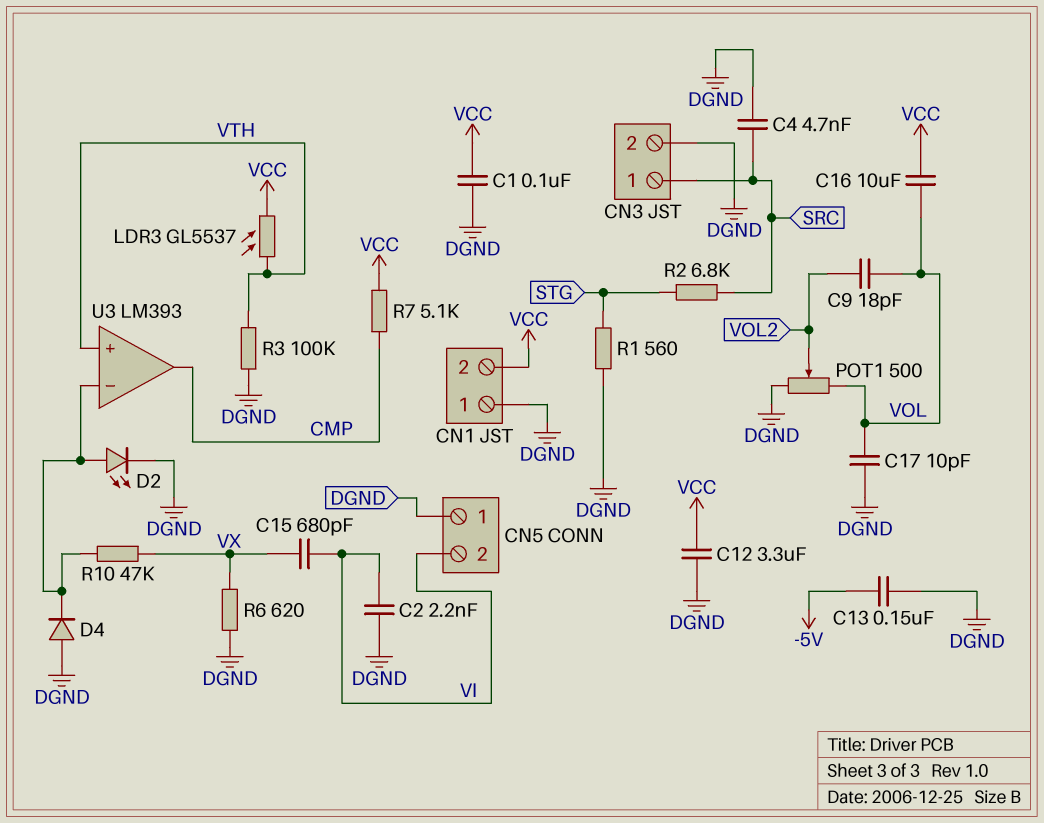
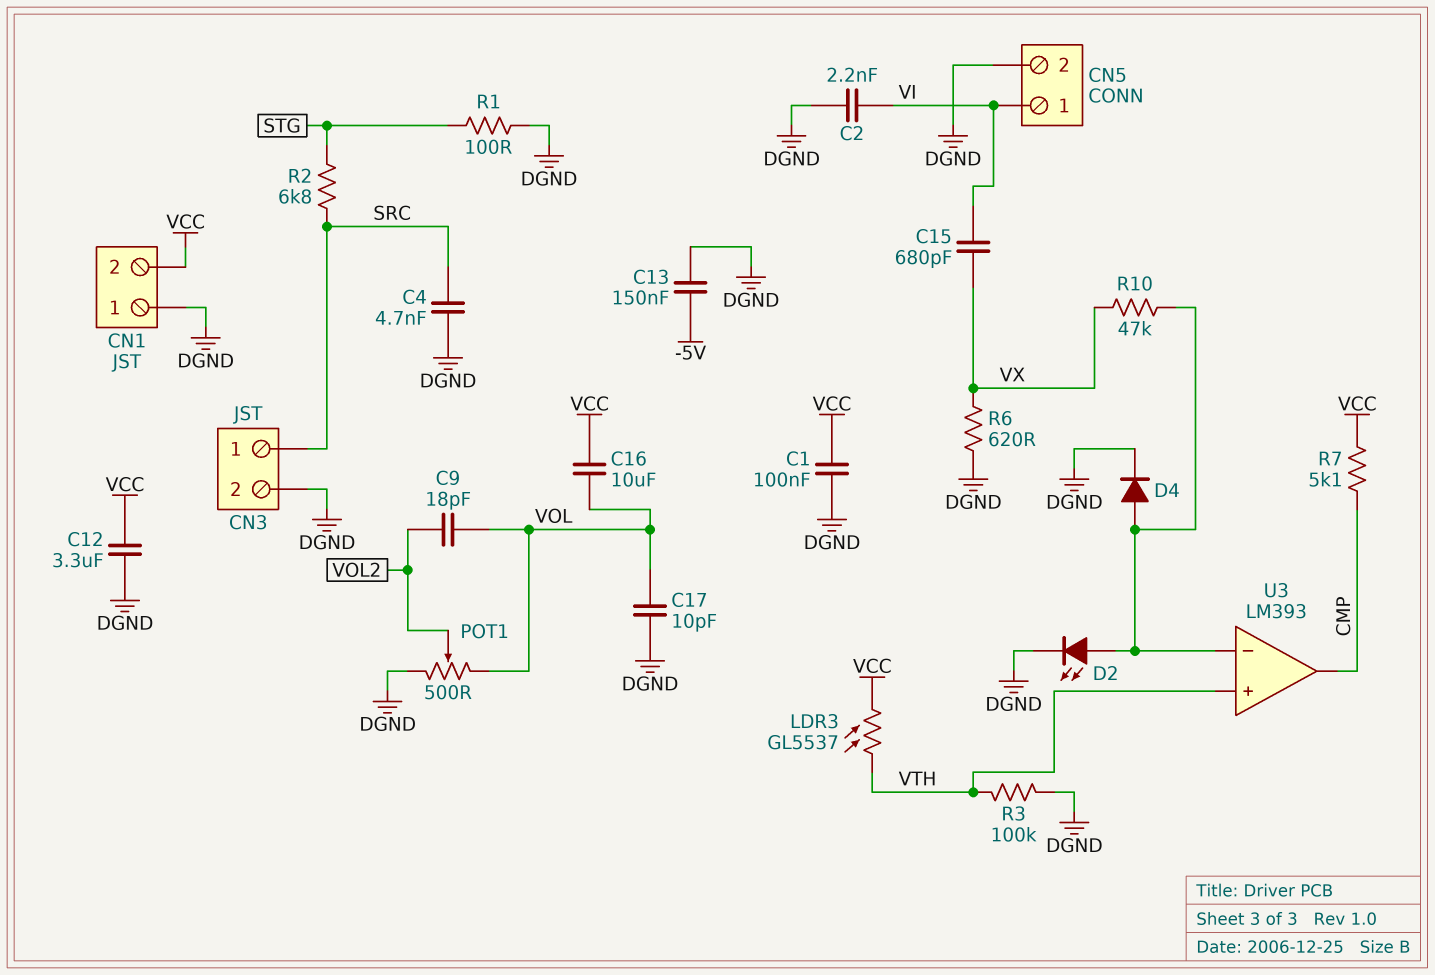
CN5 pin 1: DGND -> VI
CN5 pin 2: VI -> DGND
D4: diode (A DGND, K U3/in-) -> diode (A U3/in-, K DGND)
R1: 560 (DGND, STG) -> 100 (DGND, STG)

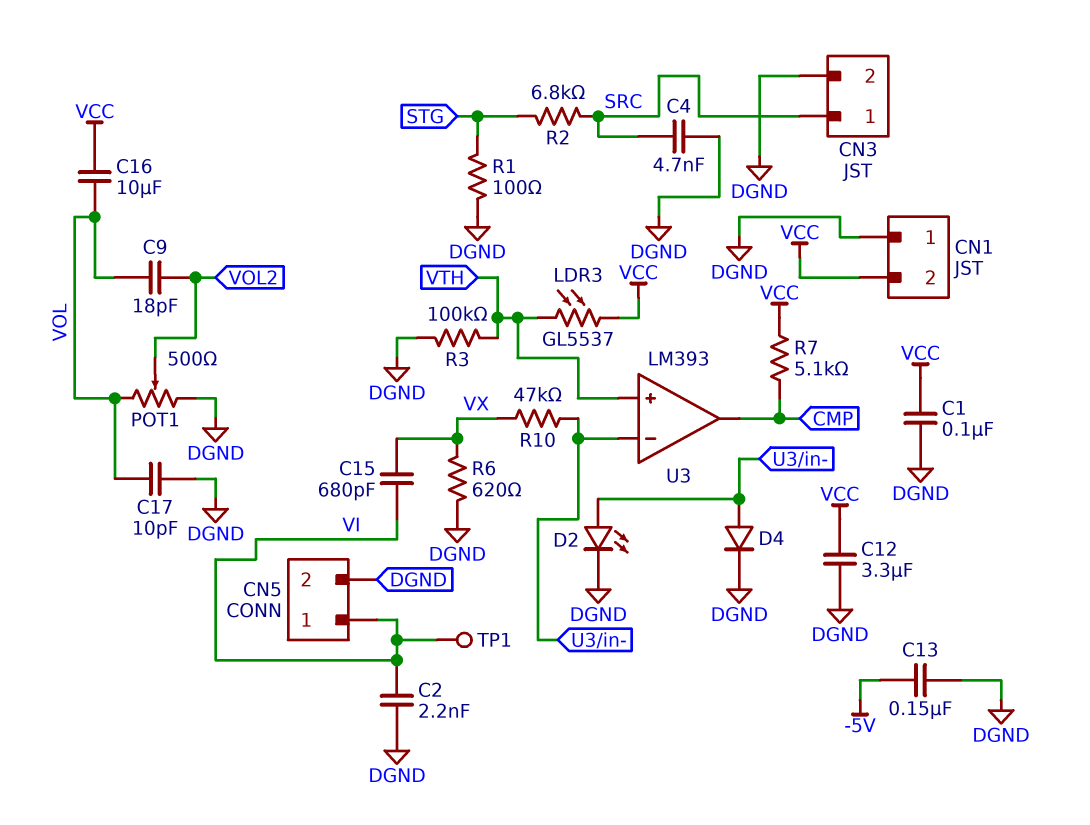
TP1: none -> test point (VI)

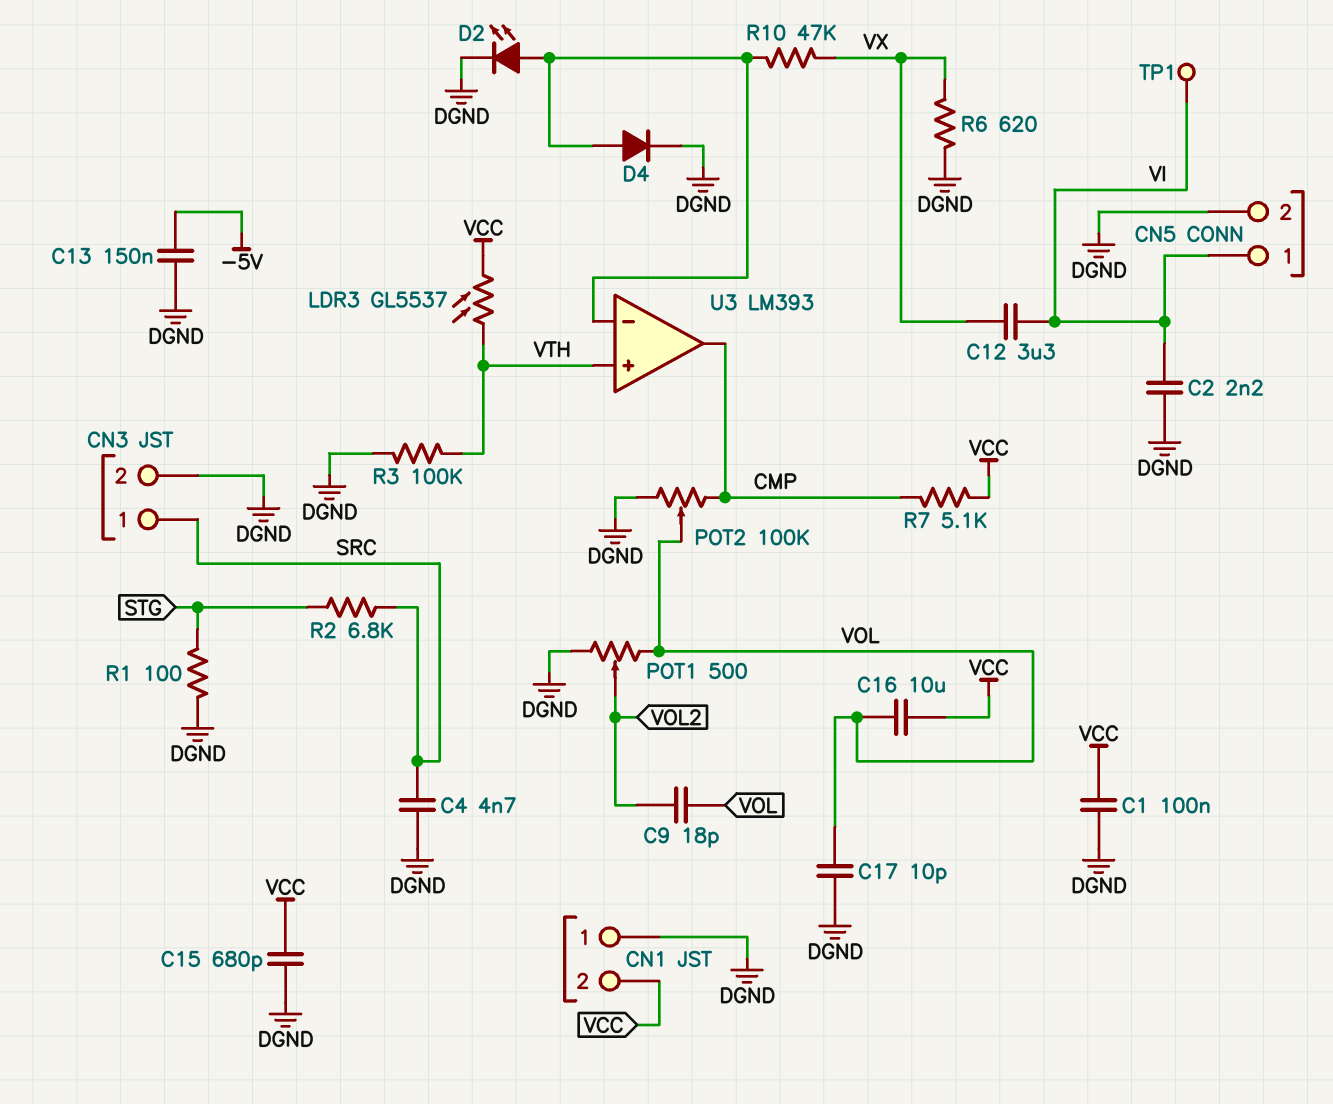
C12: 3.3uF (DGND, VCC) -> 3.3uF (VI, VX)
C15: 680pF (VI, VX) -> 680pF (DGND, VCC)
POT2: none -> 100k (CMP, DGND, wiper VOL)

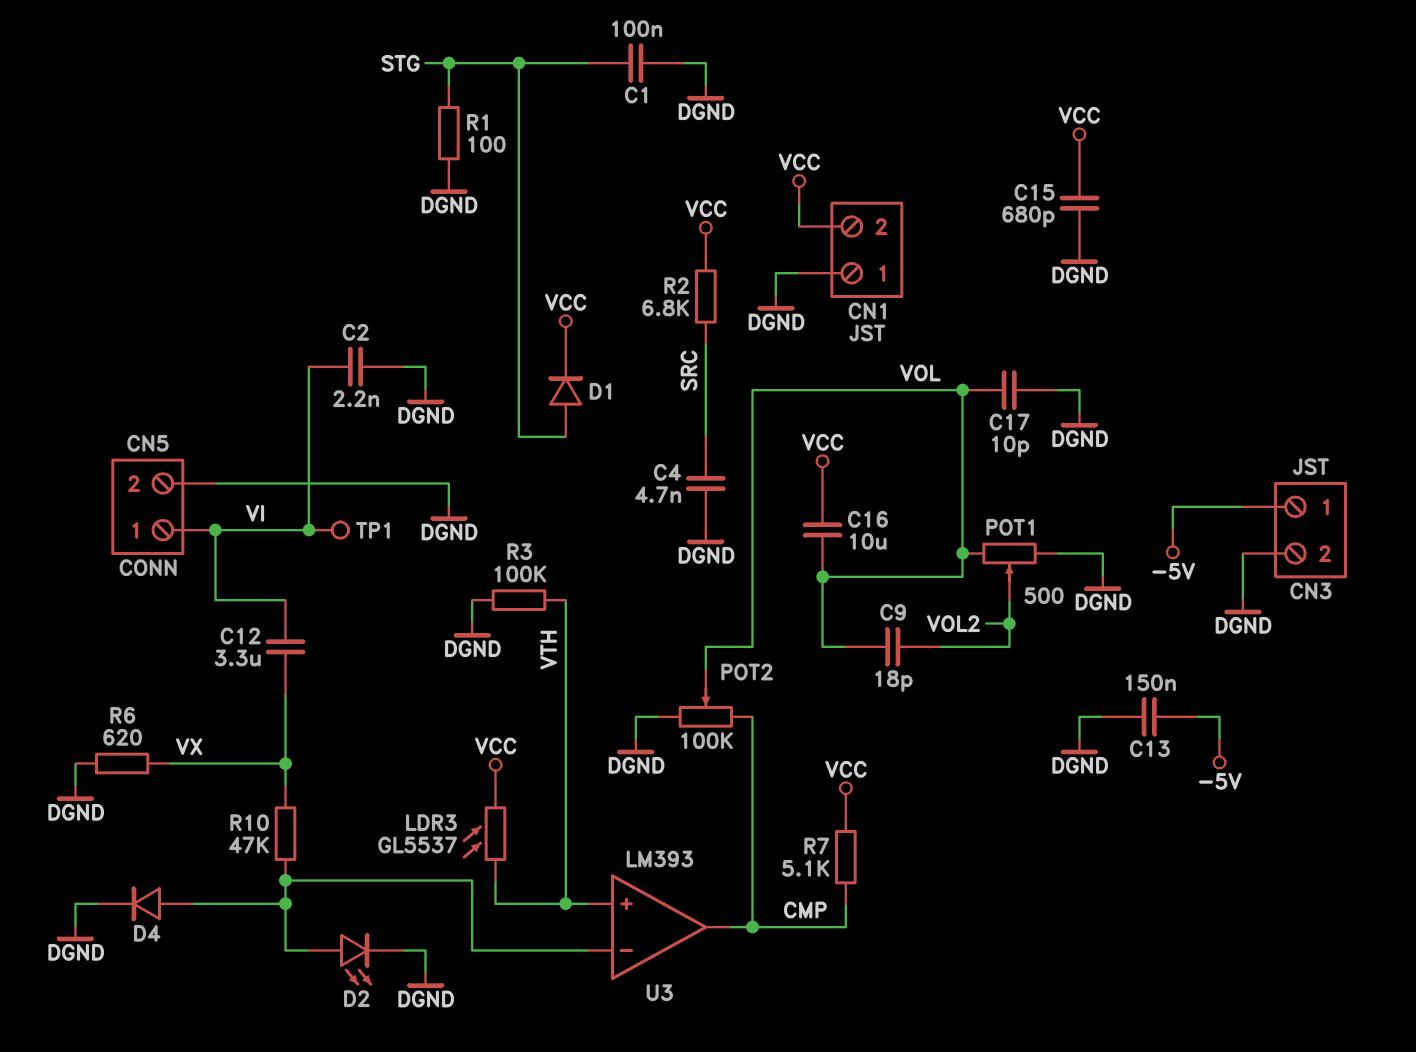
C1: 100nF (DGND, VCC) -> 100nF (DGND, STG)
CN3 pin 1: SRC -> -5V
D1: none -> diode (A STG, K VCC)
R2: 6.8k (SRC, STG) -> 6.8k (SRC, VCC)

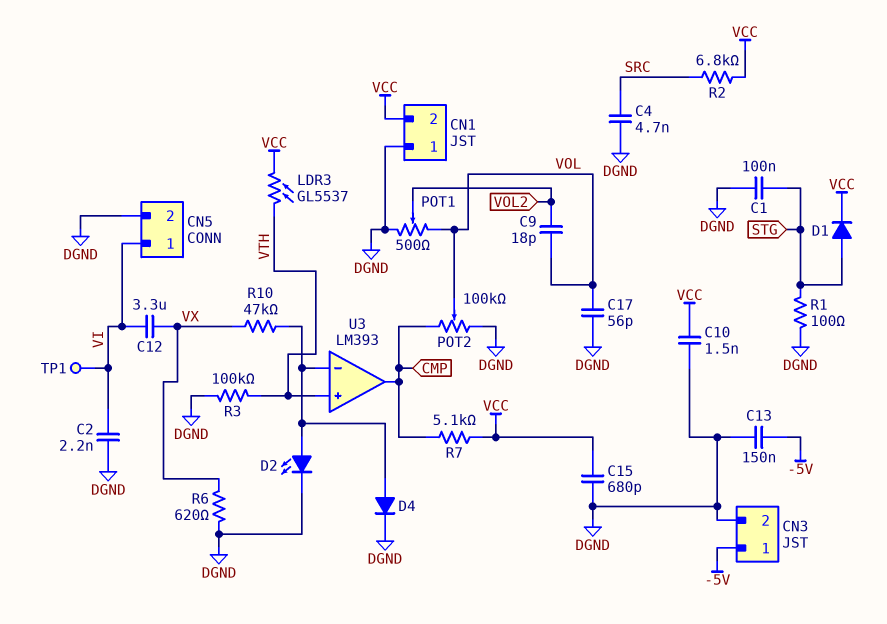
C10: none -> 1.5nF (DGND, VCC)
C16: 10uF (VCC, VOL) -> none
C17: 10pF (DGND, VOL) -> 56pF (DGND, VOL)

